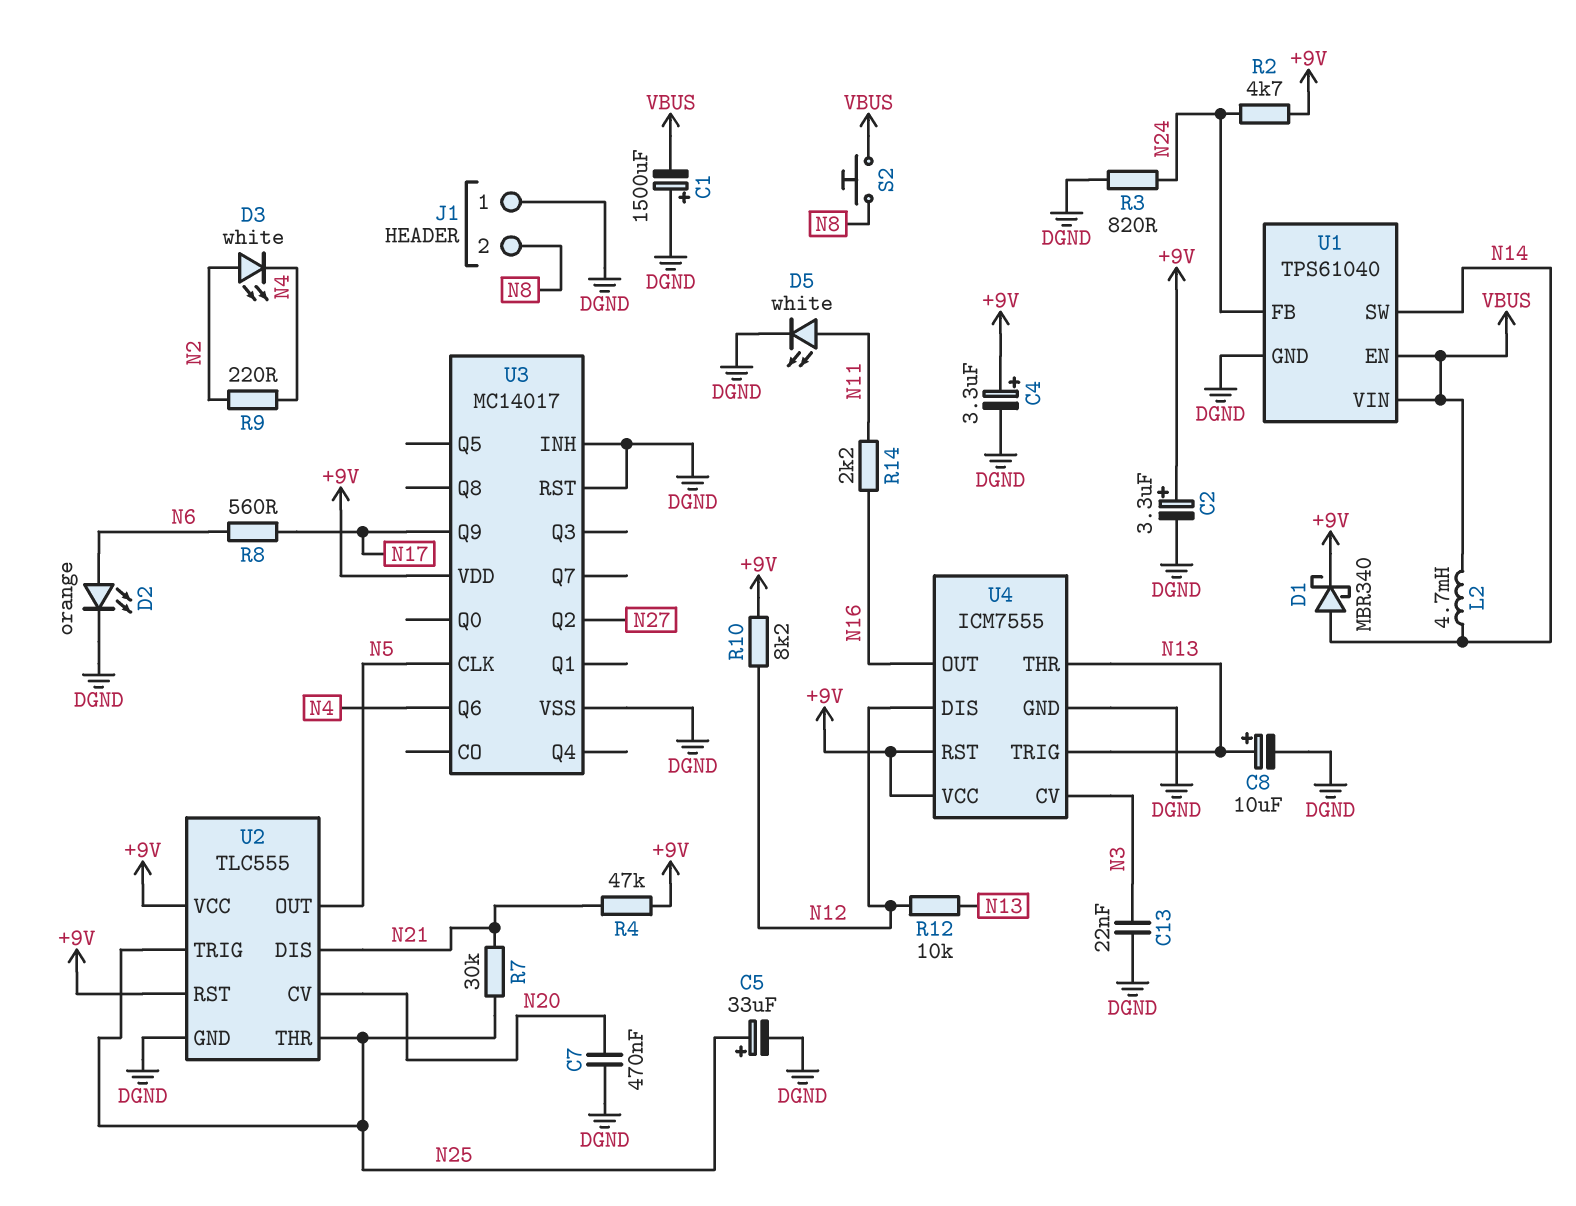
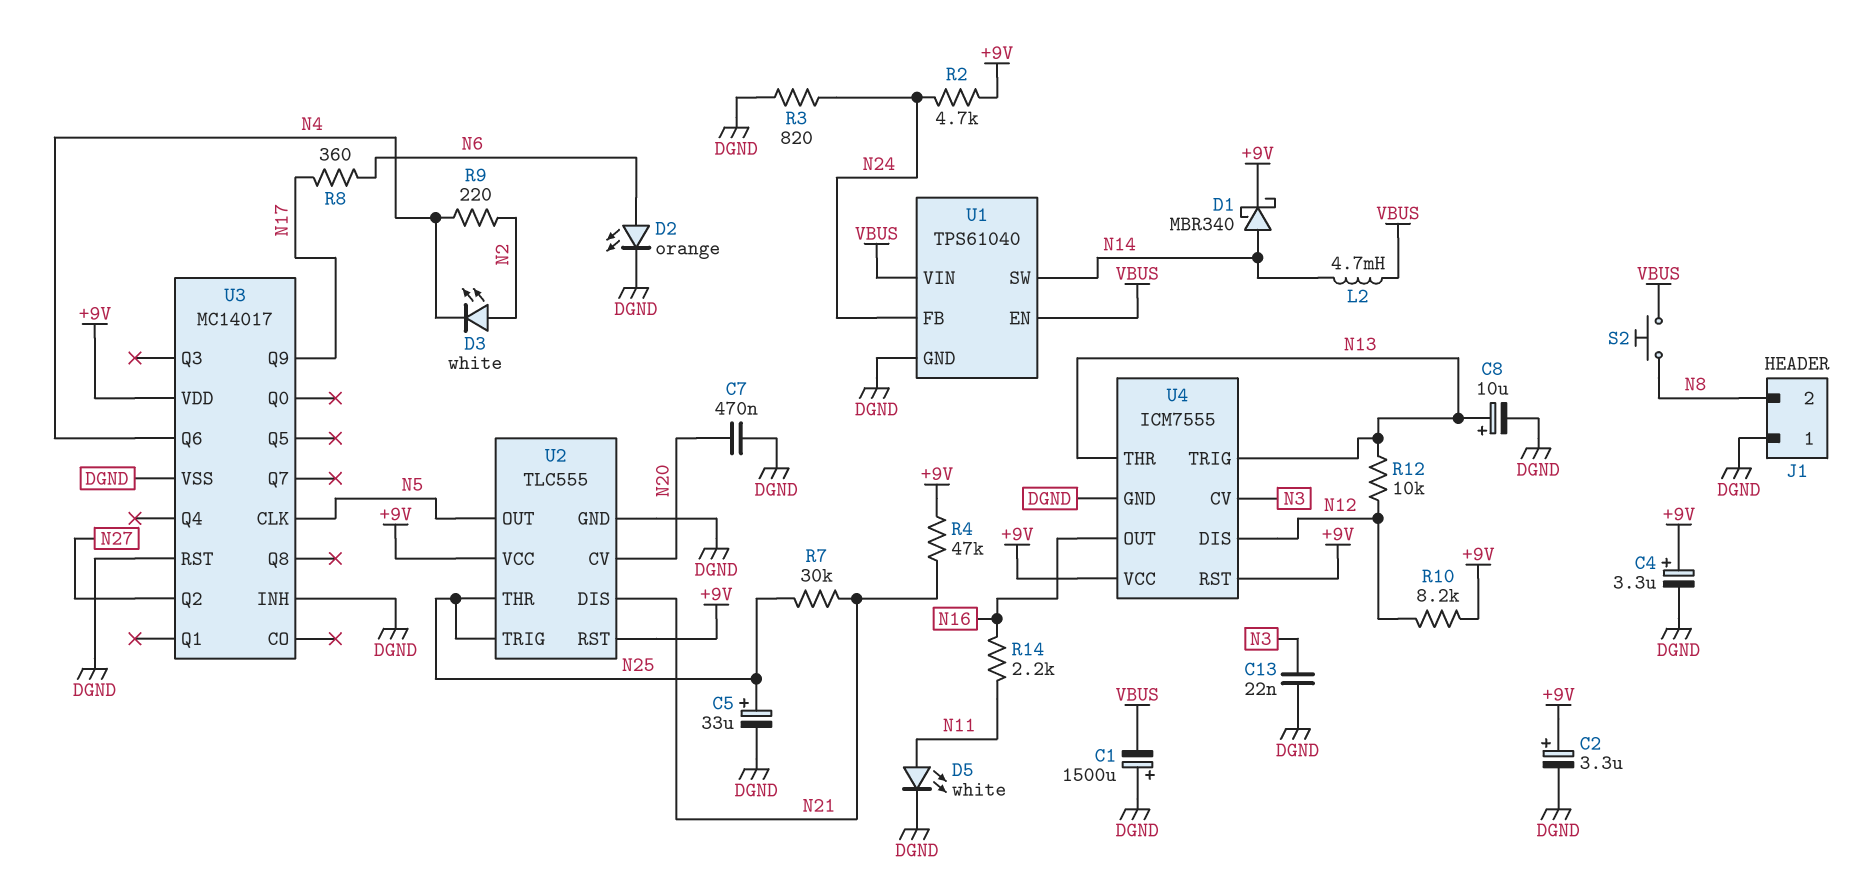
R8: 560 (N6, N17) -> 360 (N6, N17)

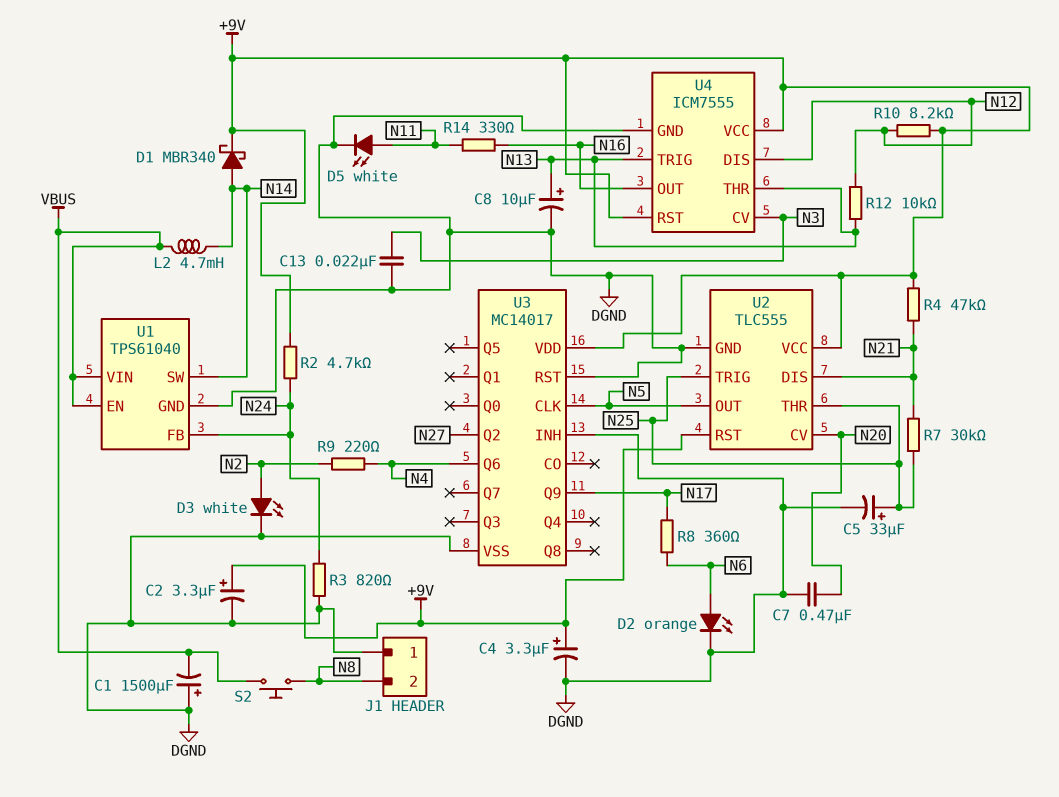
D3: LED white (A N2, K N4) -> LED white (A N2, K DGND)
R14: 2.2k (N11, N16) -> 330 (N11, N16)

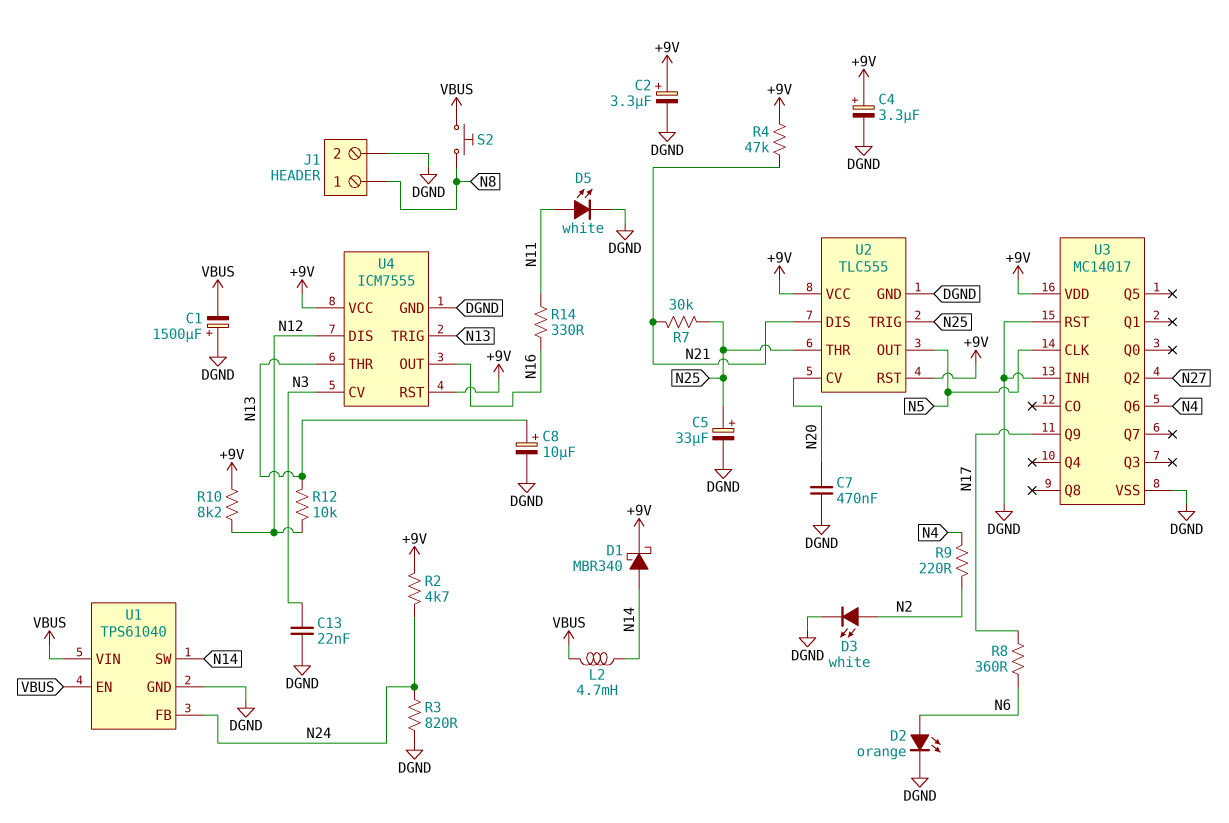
J1 pin 1: DGND -> N8
J1 pin 2: N8 -> DGND

